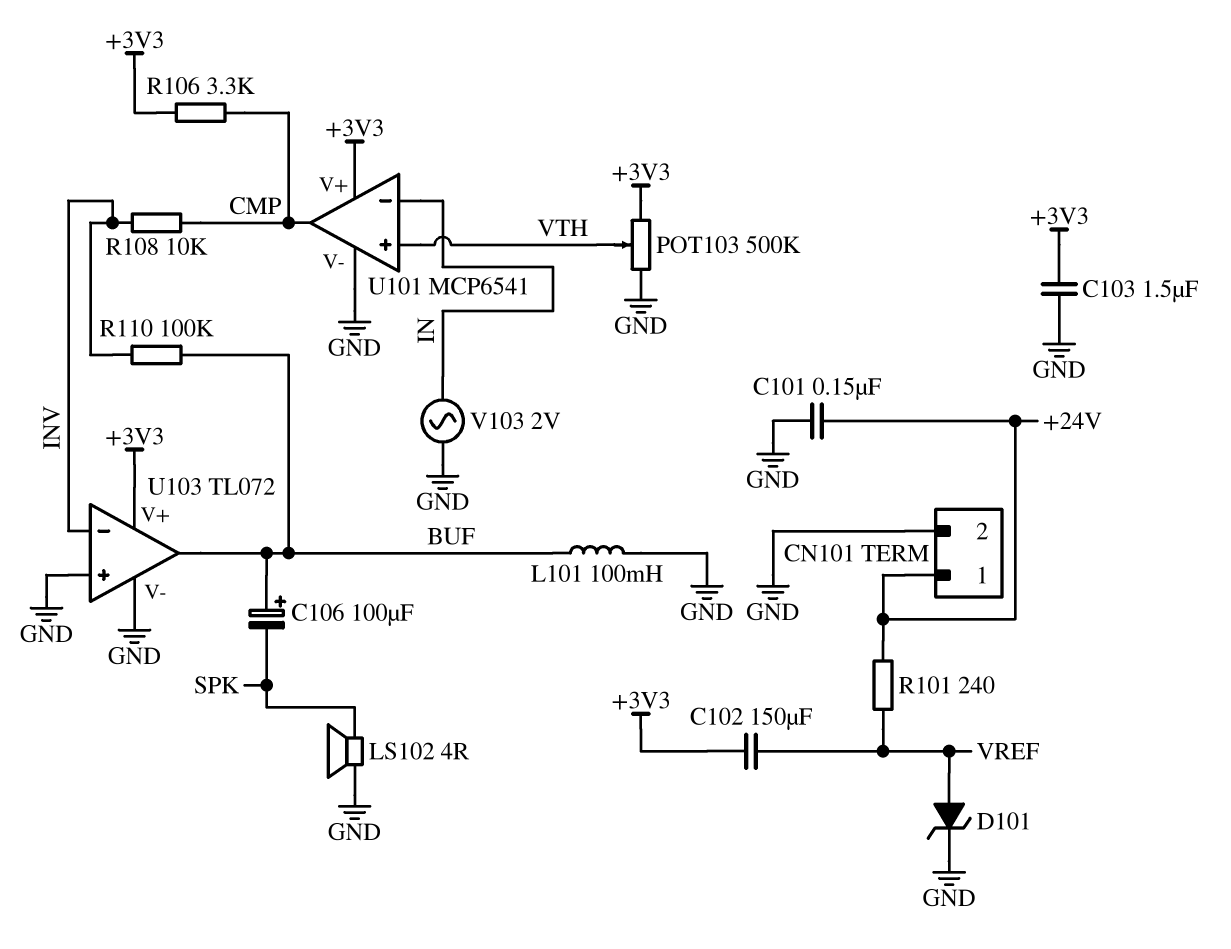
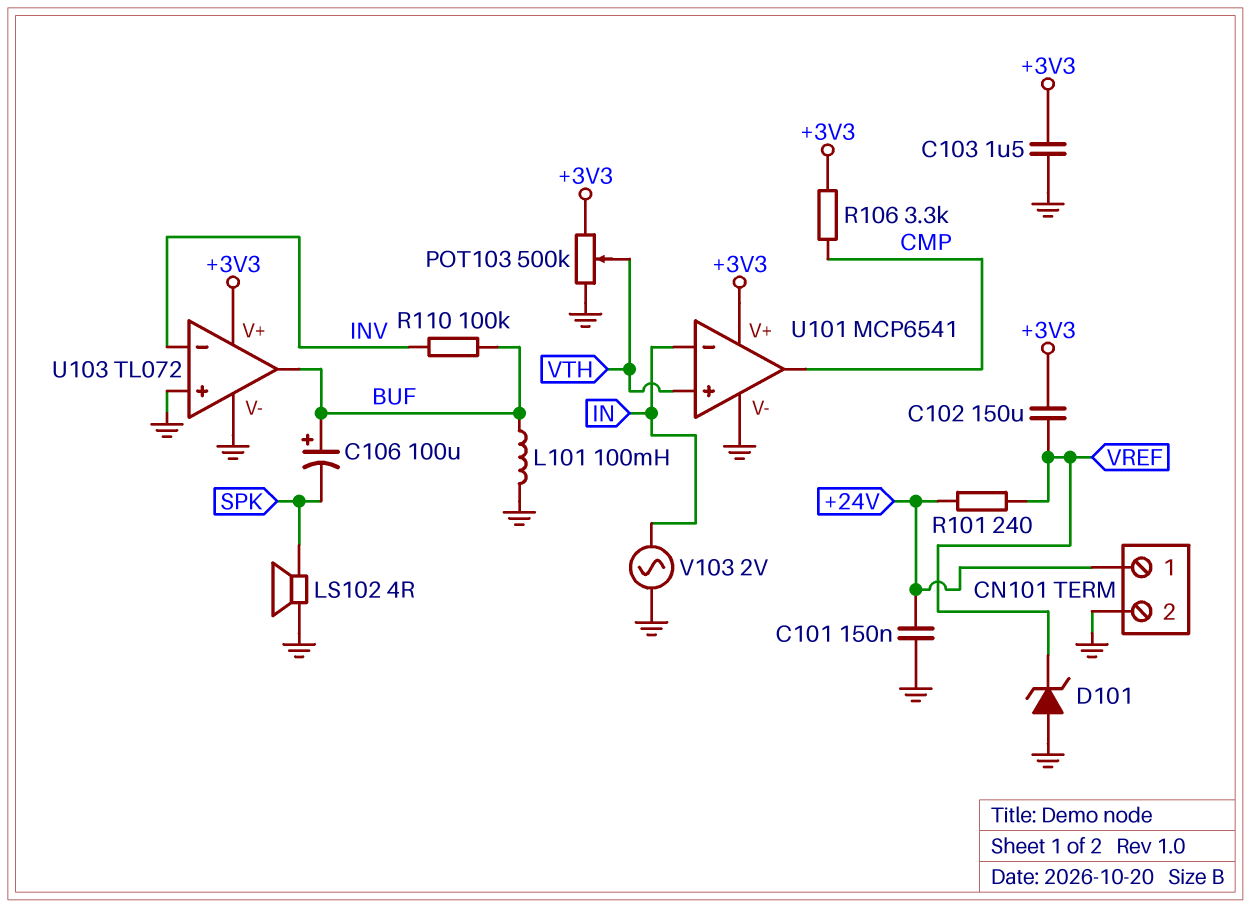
D101: zener (A VREF, K GND) -> zener (A GND, K VREF)
R108: 10k (CMP, INV) -> none

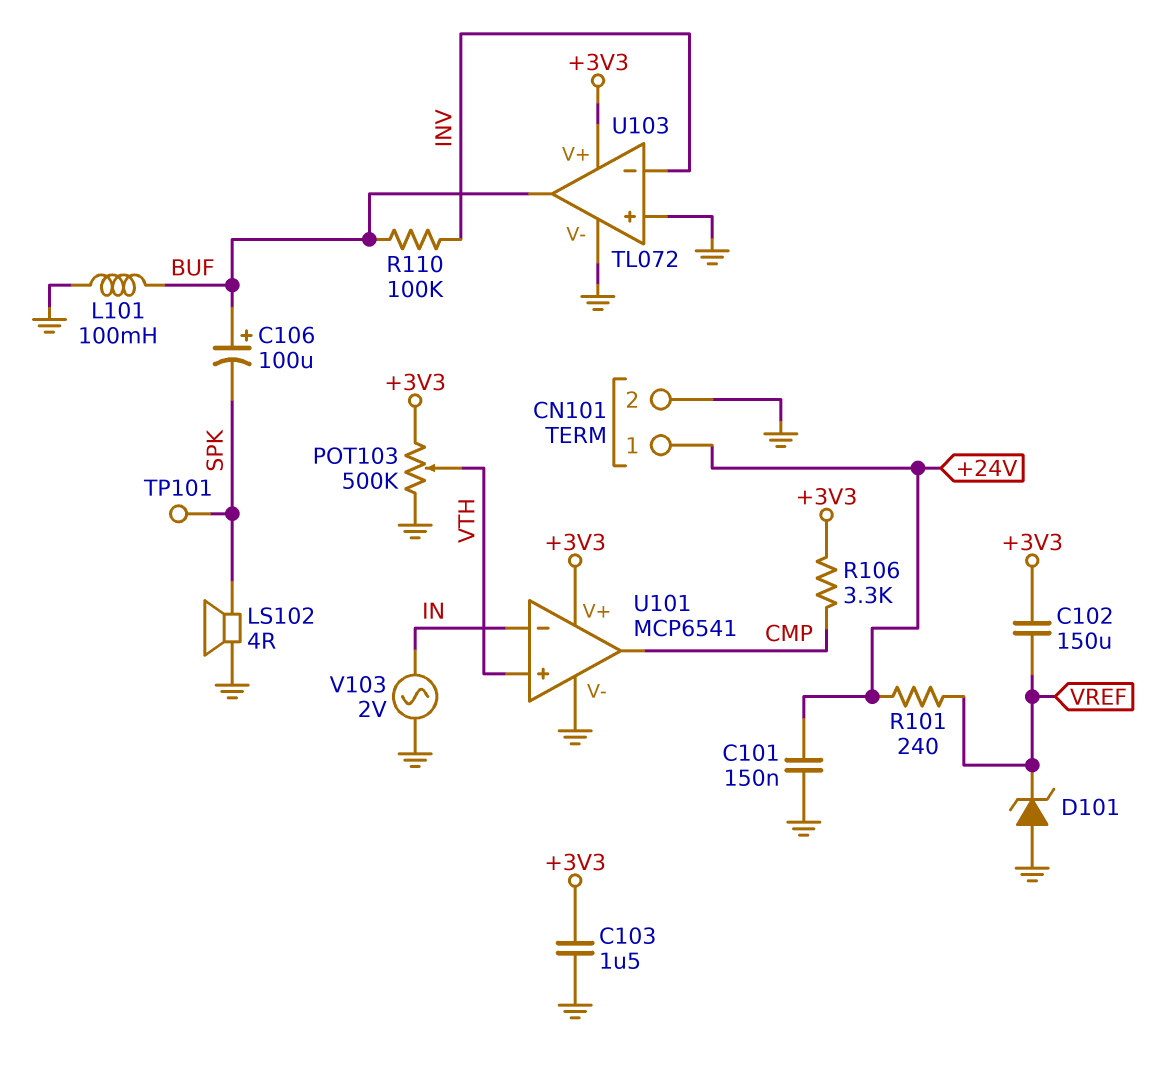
TP101: none -> test point (SPK)

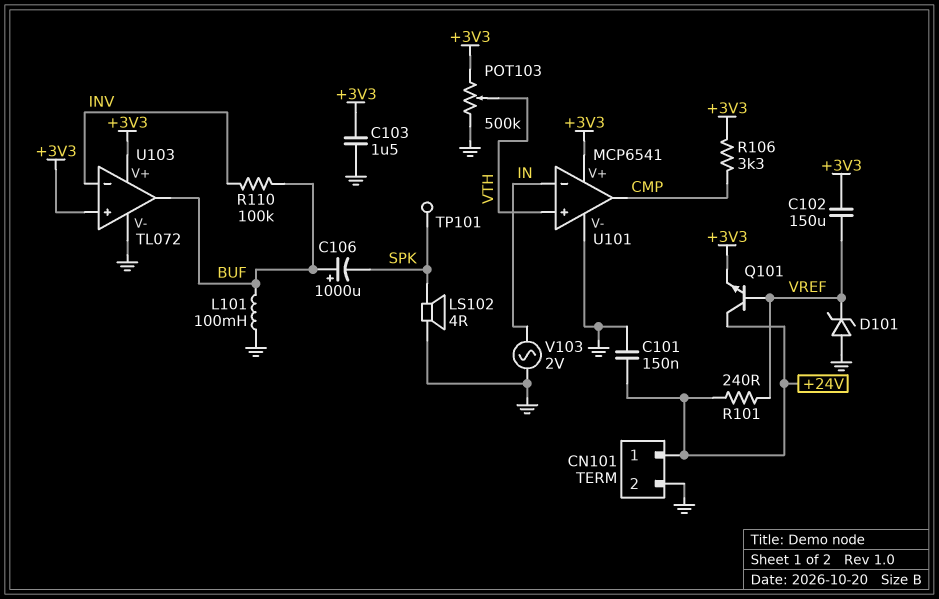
C106: 100uF (plus BUF, minus SPK) -> 1000uF (plus BUF, minus SPK)
Q101: none -> NPN (B VREF, C +24V, E +3V3)
U103 pin in+: GND -> +3V3

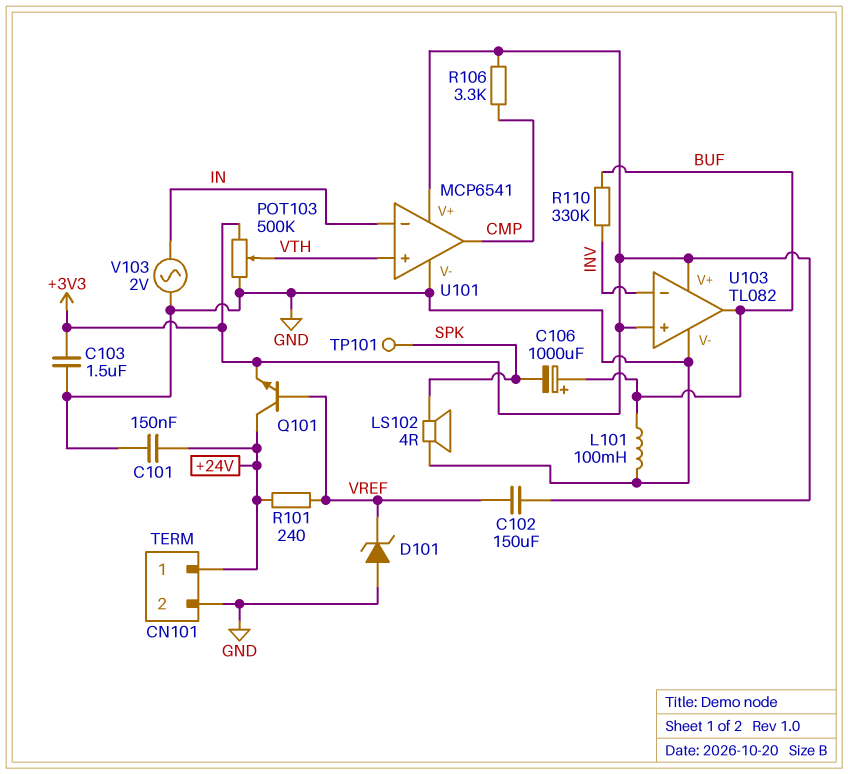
R110: 100k (BUF, INV) -> 330k (BUF, INV)
U103: TL072 -> TL082

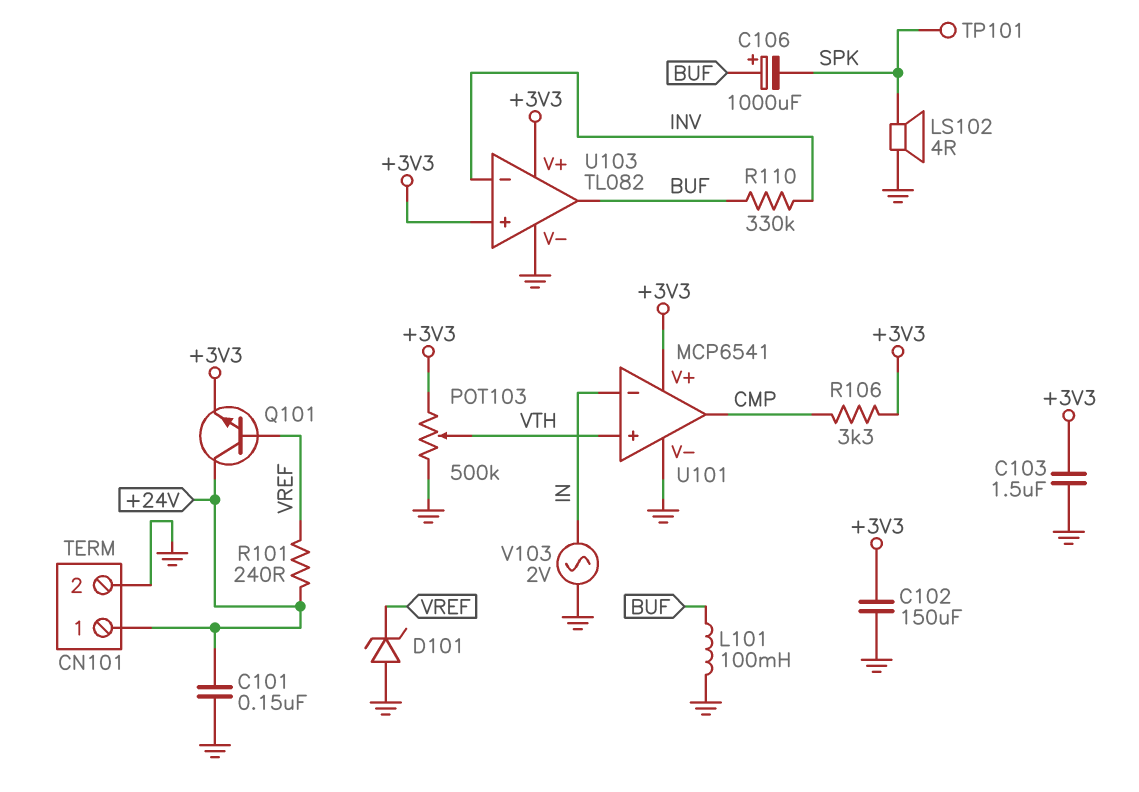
C102: 150uF (+3V3, VREF) -> 150uF (+3V3, GND)

